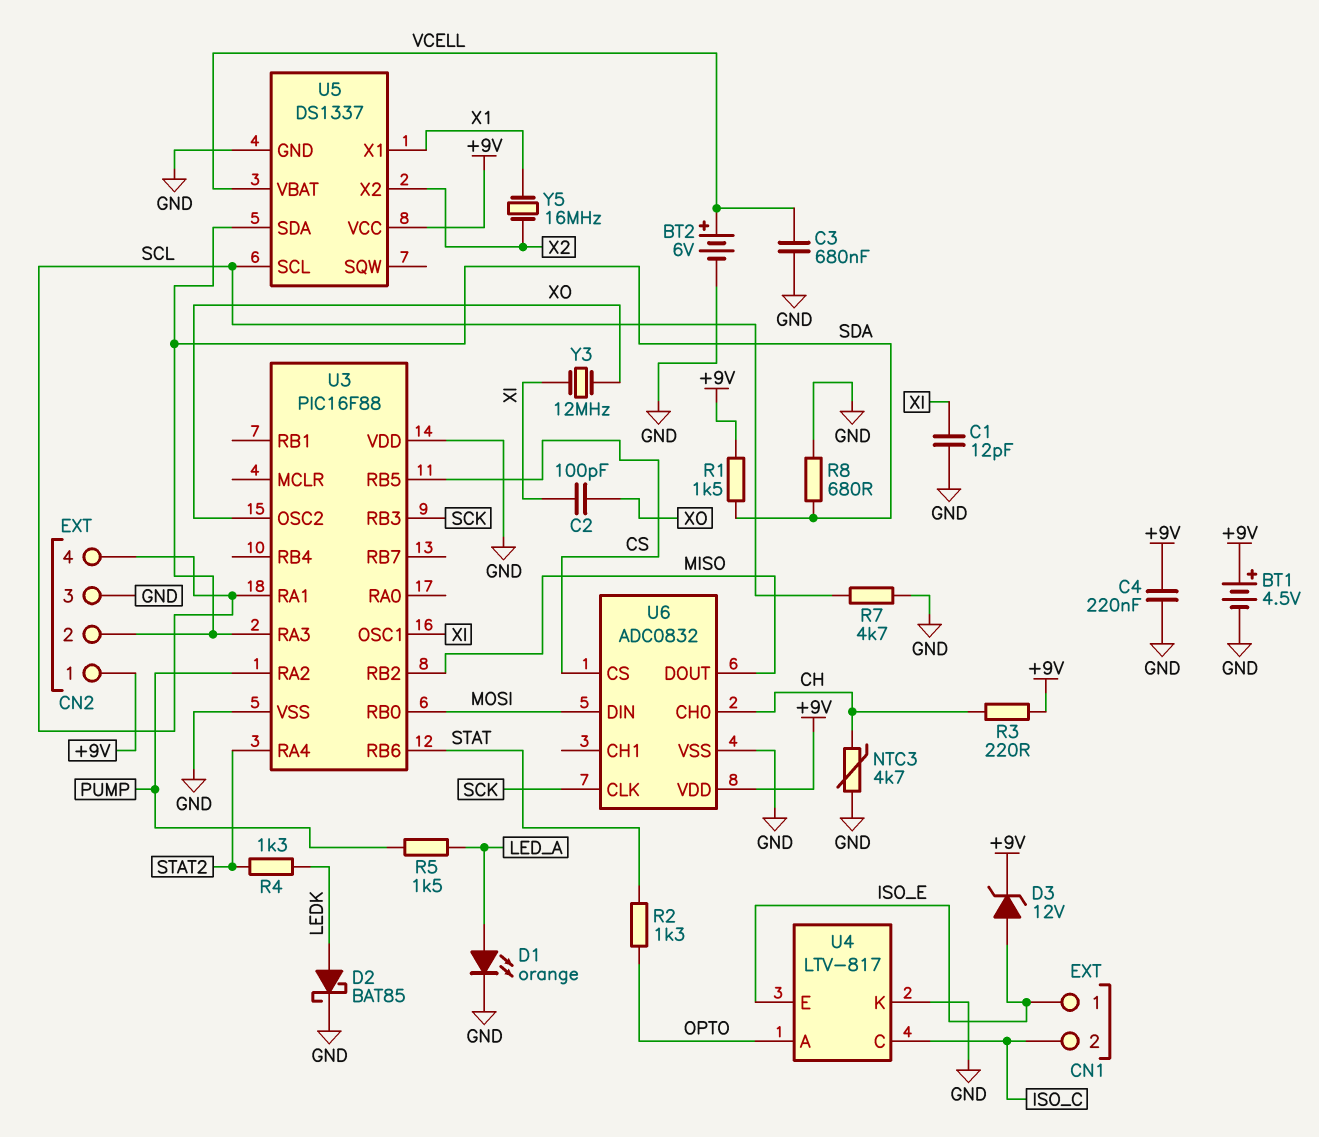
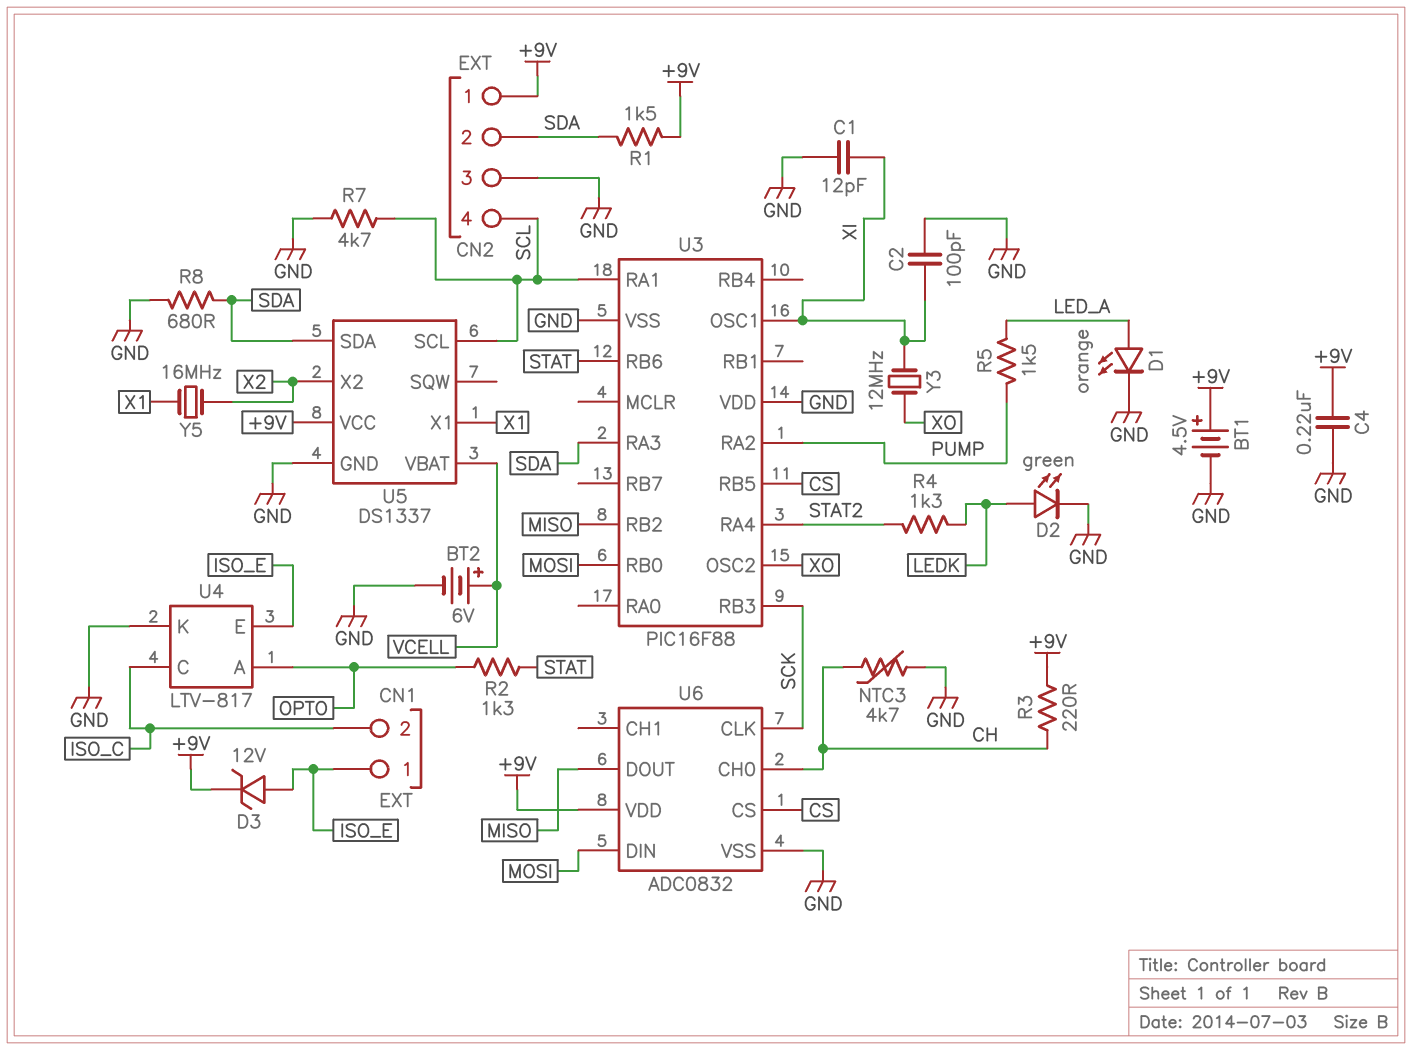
C2: 100pF (XI, XO) -> 100pF (GND, XI)
C3: 680nF (GND, VCELL) -> none
D2: schottky BAT85 (A LEDK, K GND) -> LED green (A LEDK, K GND)

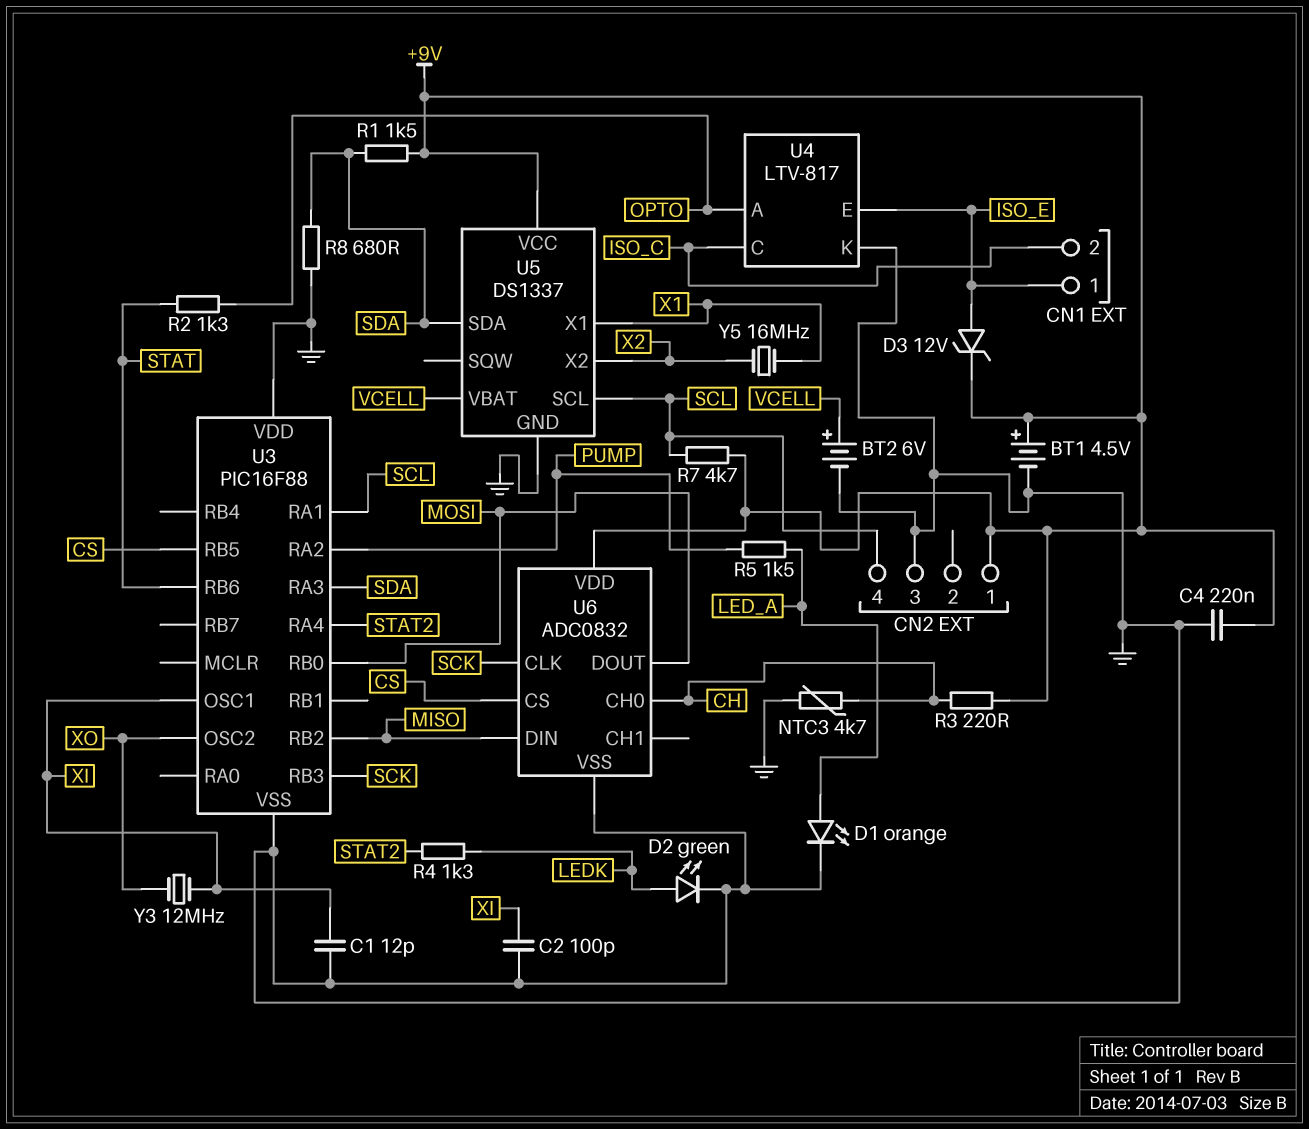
CN2 pin 2: SDA -> none
R7: 4.7k (GND, SCL) -> 4.7k (+9V, SCL)
U6 pin DIN: MOSI -> MISO
U6 pin DOUT: MISO -> MOSI

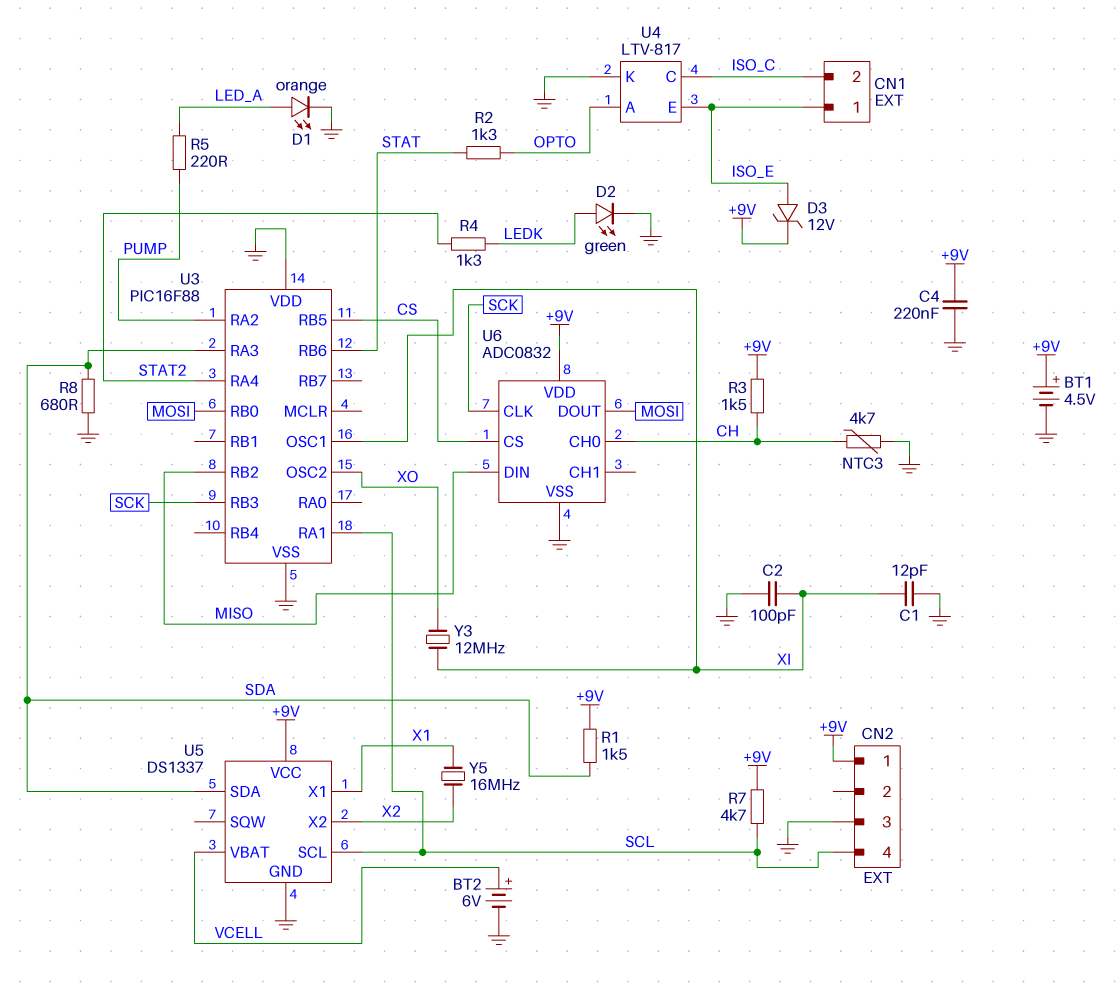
R3: 220 (+9V, CH) -> 1.5k (+9V, CH)
R5: 1.5k (LED_A, PUMP) -> 220 (LED_A, PUMP)

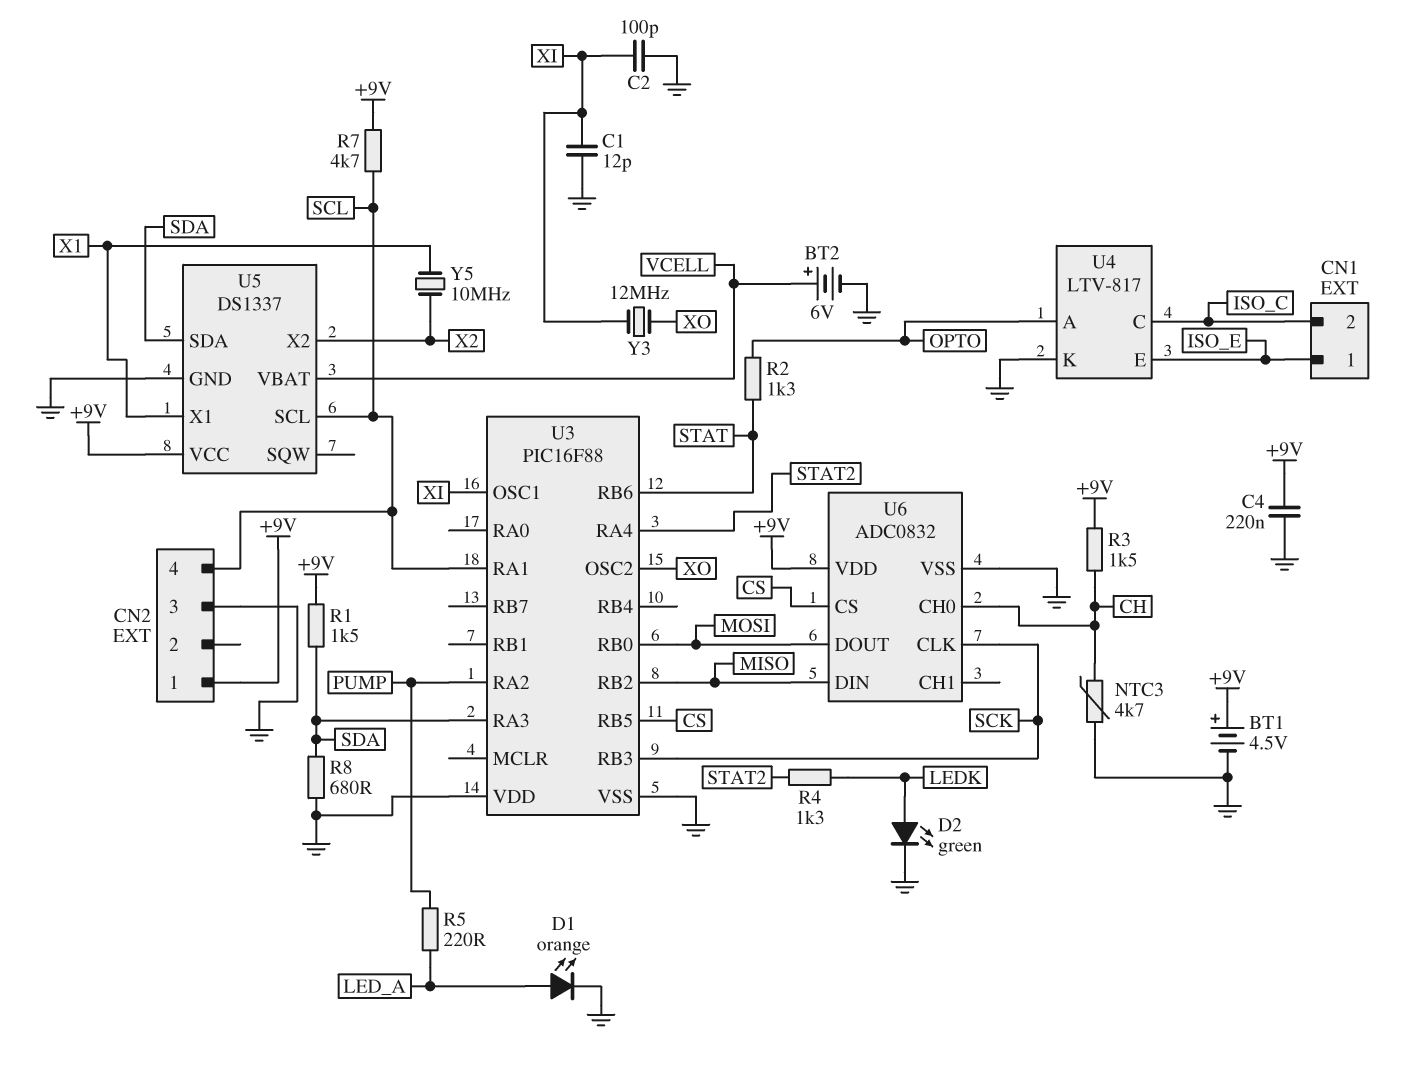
D3: zener 12V (A ISO_E, K +9V) -> none
Y5: 16MHz (X1, X2) -> 10MHz (X1, X2)

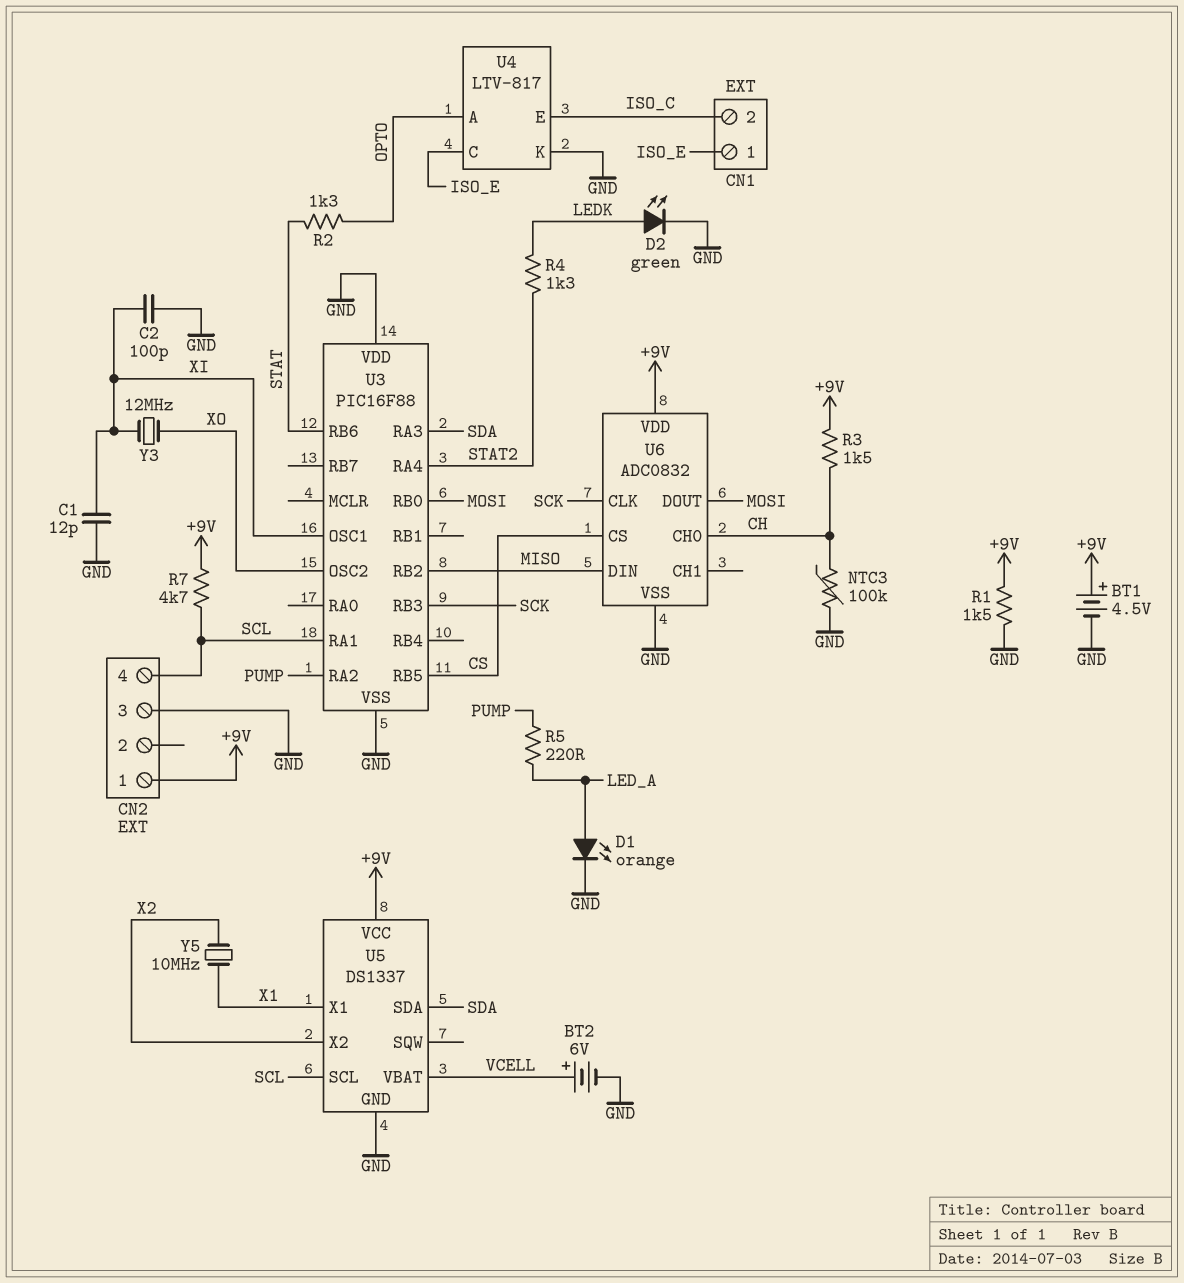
C4: 220nF (+9V, GND) -> none
NTC3: 4.7k (CH, GND) -> 100k (CH, GND)
R1: 1.5k (+9V, SDA) -> 1.5k (+9V, GND)
R8: 680 (GND, SDA) -> none
U4 pin C: ISO_C -> ISO_E
U4 pin E: ISO_E -> ISO_C

